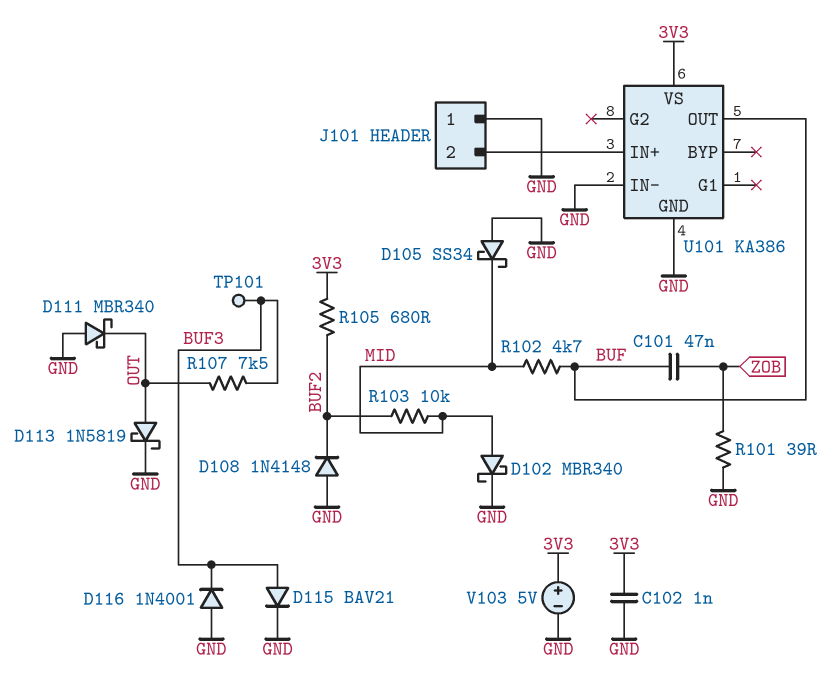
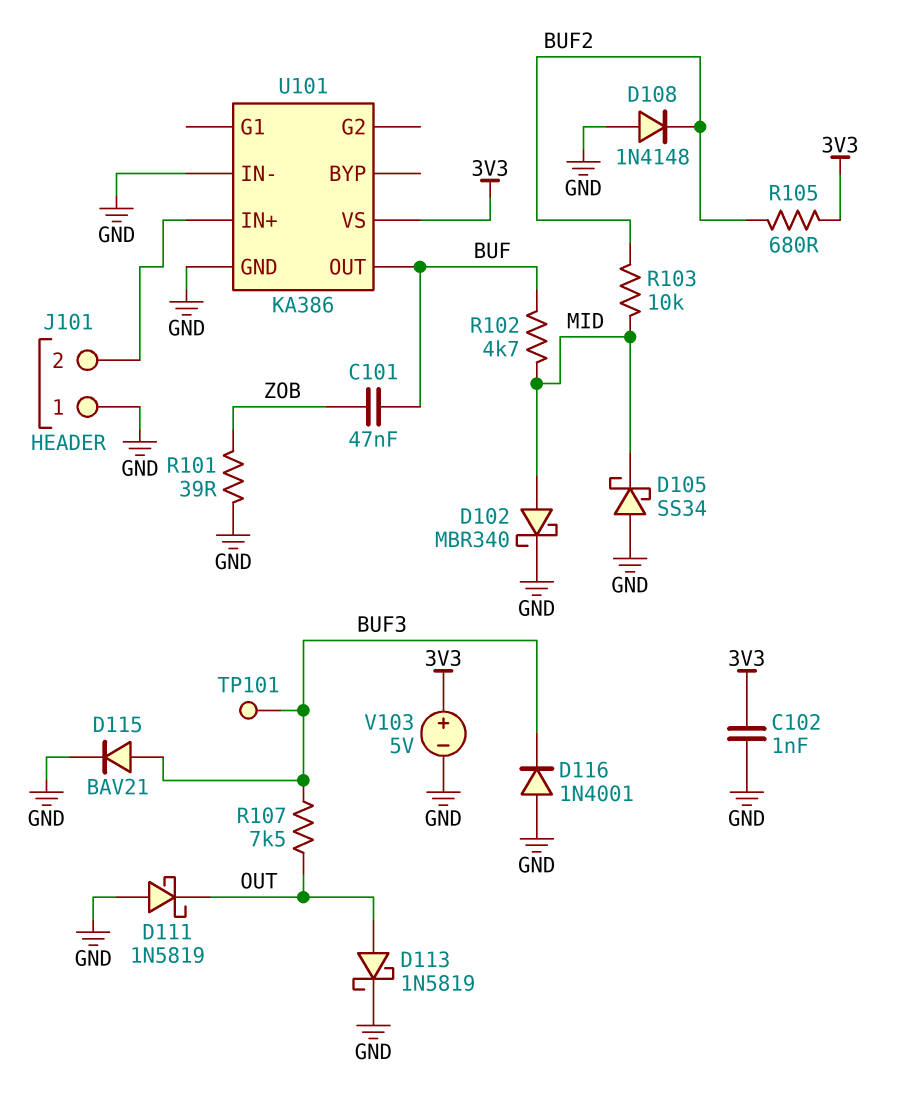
D111: schottky MBR340 (A GND, K OUT) -> schottky 1N5819 (A GND, K OUT)

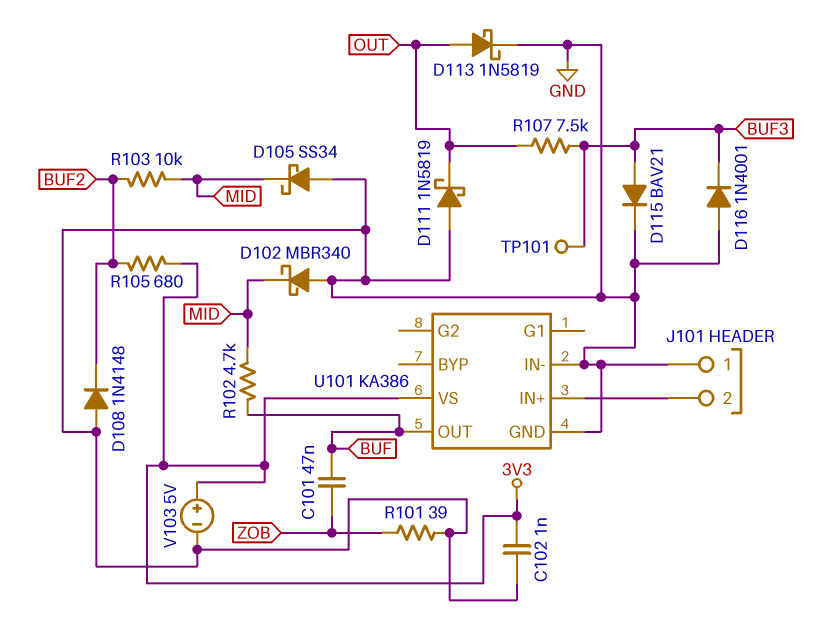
D102: schottky MBR340 (A MID, K GND) -> schottky MBR340 (A GND, K MID)

